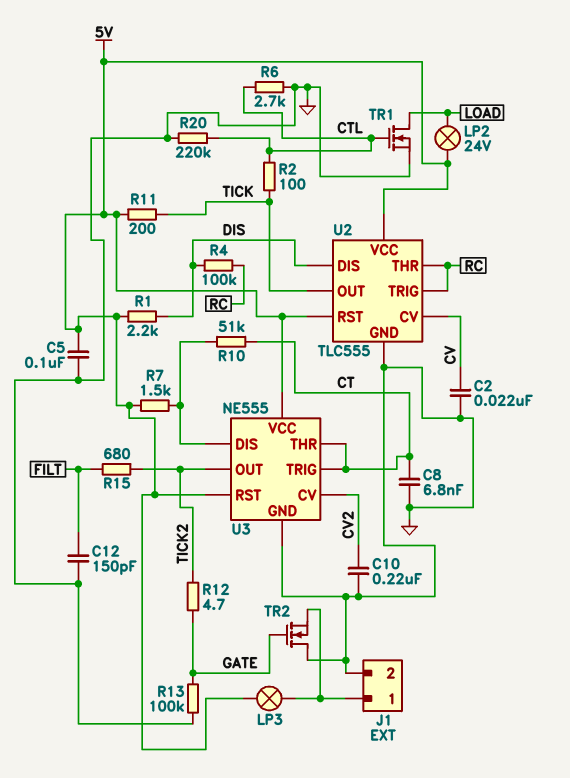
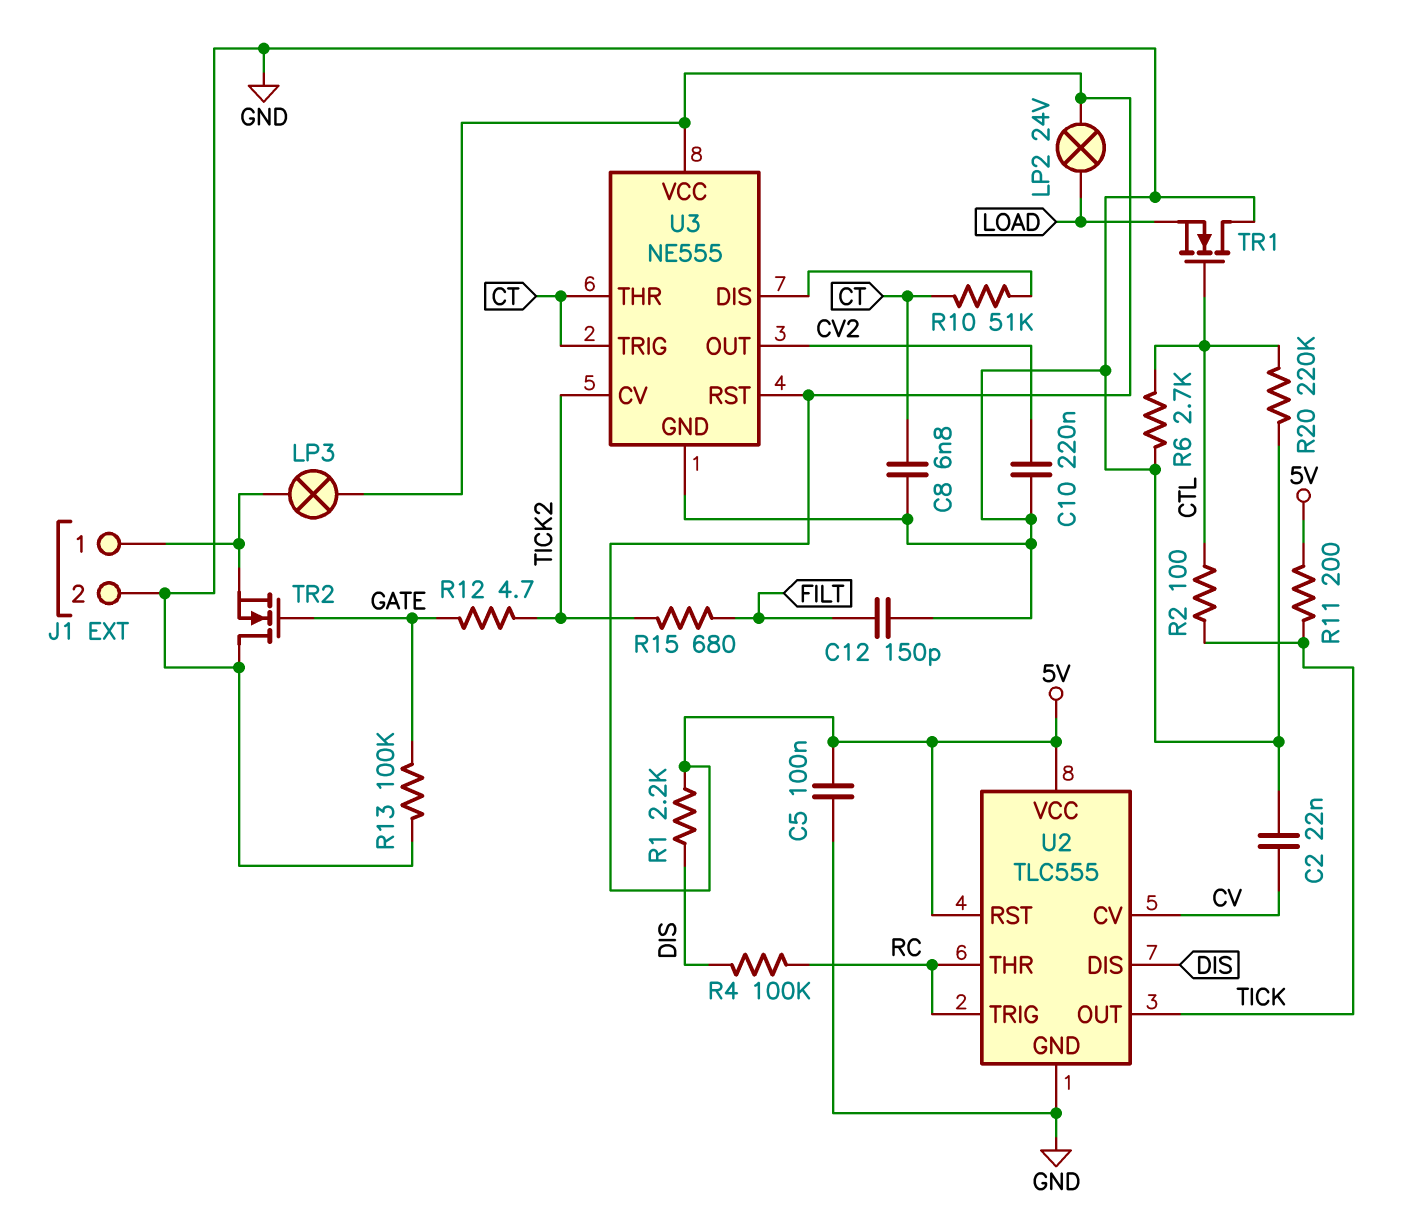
R7: 1.5k (5V, U3/DIS) -> none
TR1: NMOS (G CTL, D LOAD, S GND) -> NMOS (G CTL, D GND, S LOAD)
U3 pin CV: CV2 -> TICK2
U3 pin OUT: TICK2 -> CV2

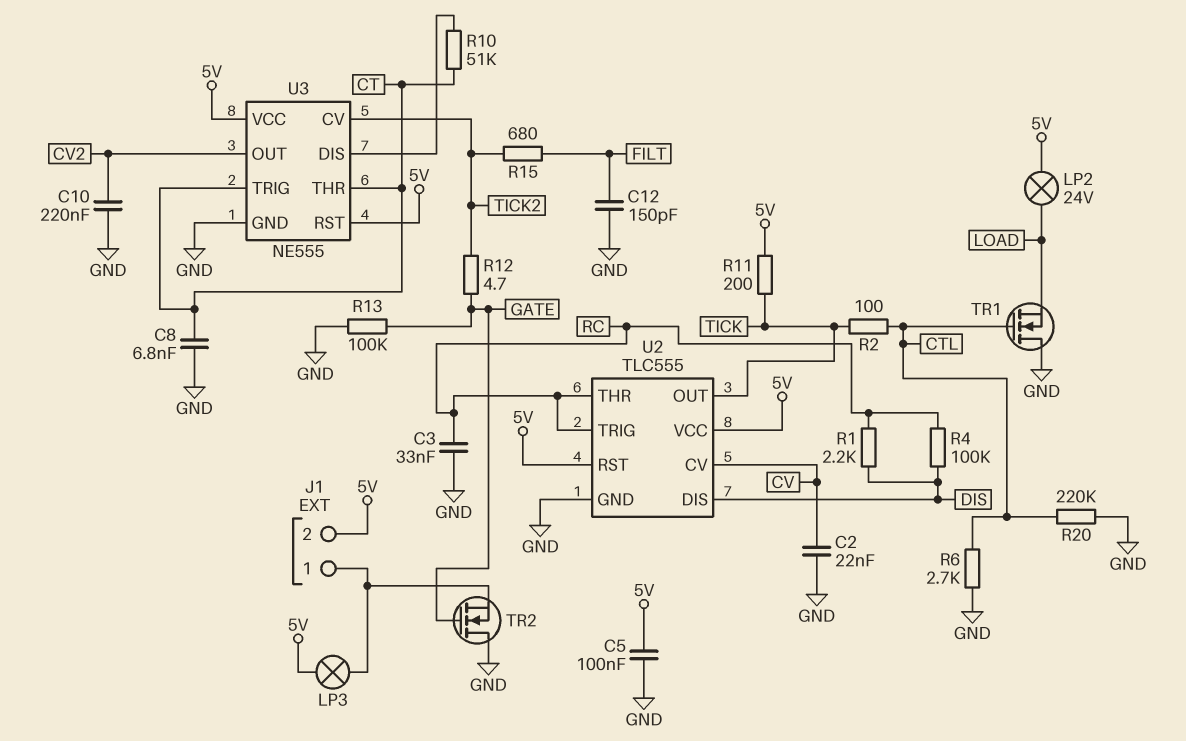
C3: none -> 33nF (GND, RC)
J1 pin 2: GND -> 5V
R1: 2.2k (5V, DIS) -> 2.2k (DIS, RC)

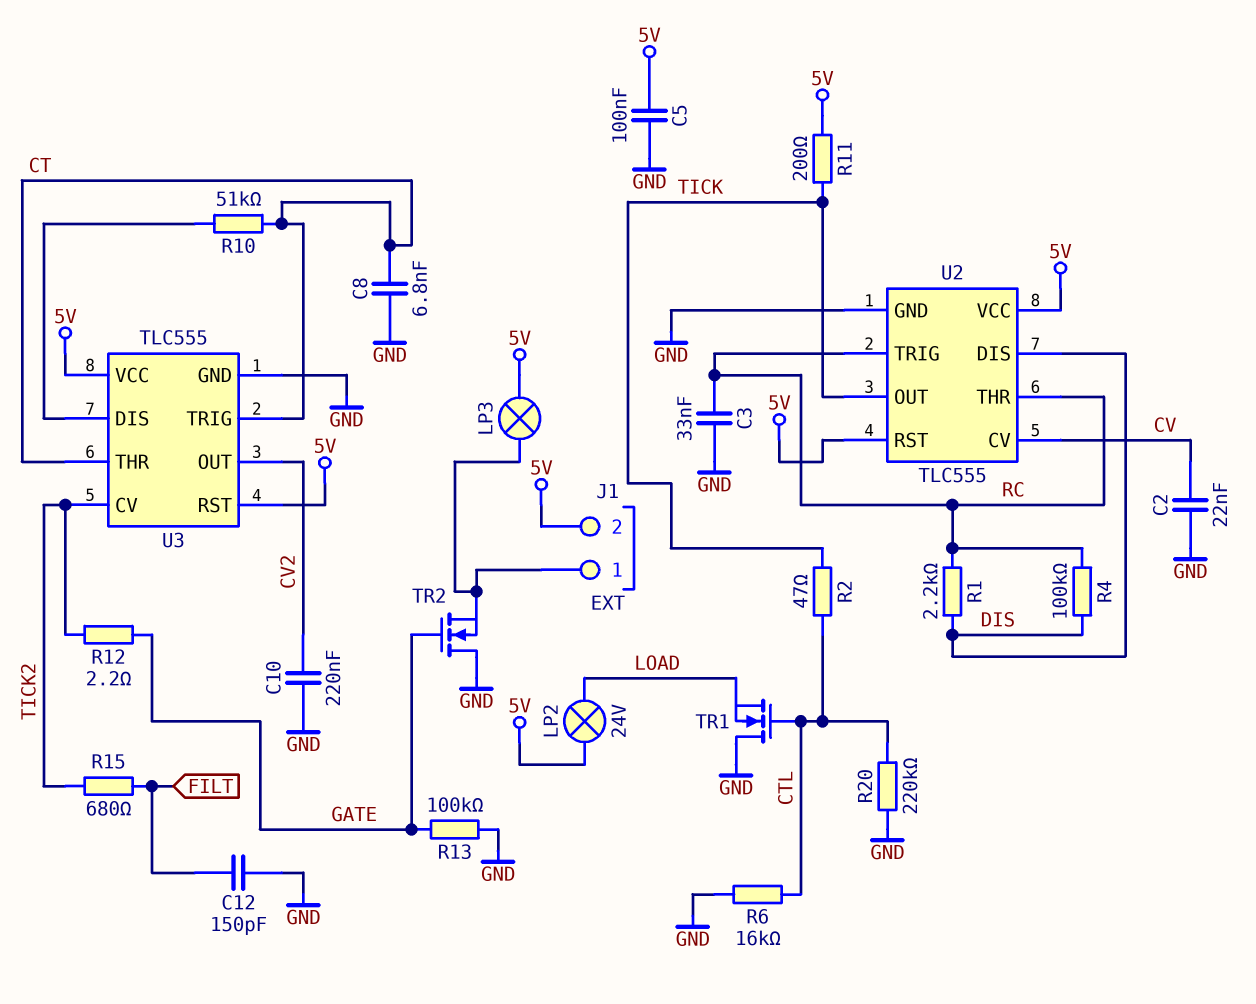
R2: 100 (CTL, TICK) -> 47 (CTL, TICK)
R6: 2.7k (CTL, GND) -> 16k (CTL, GND)
R12: 4.7 (GATE, TICK2) -> 2.2 (GATE, TICK2)
U3: NE555 -> TLC555

